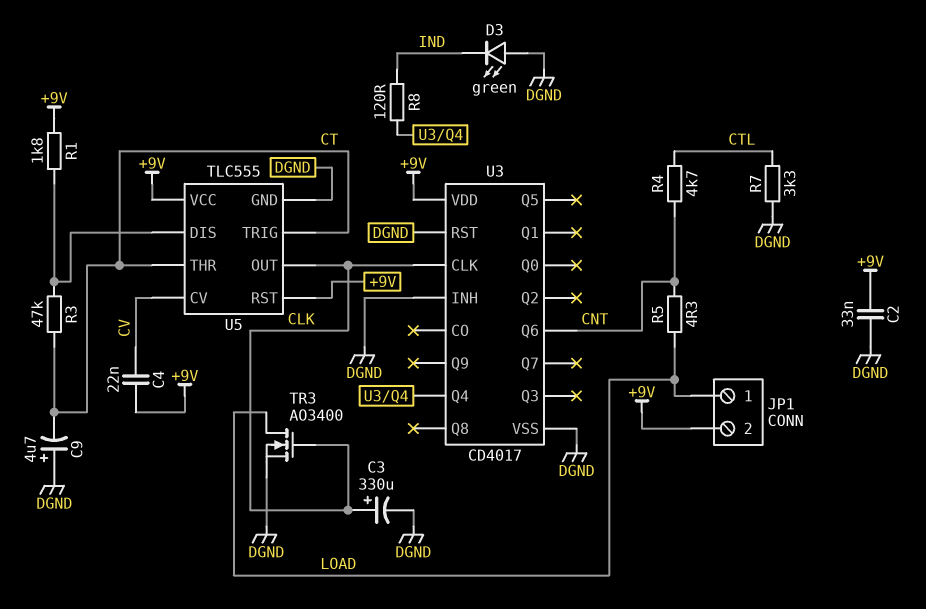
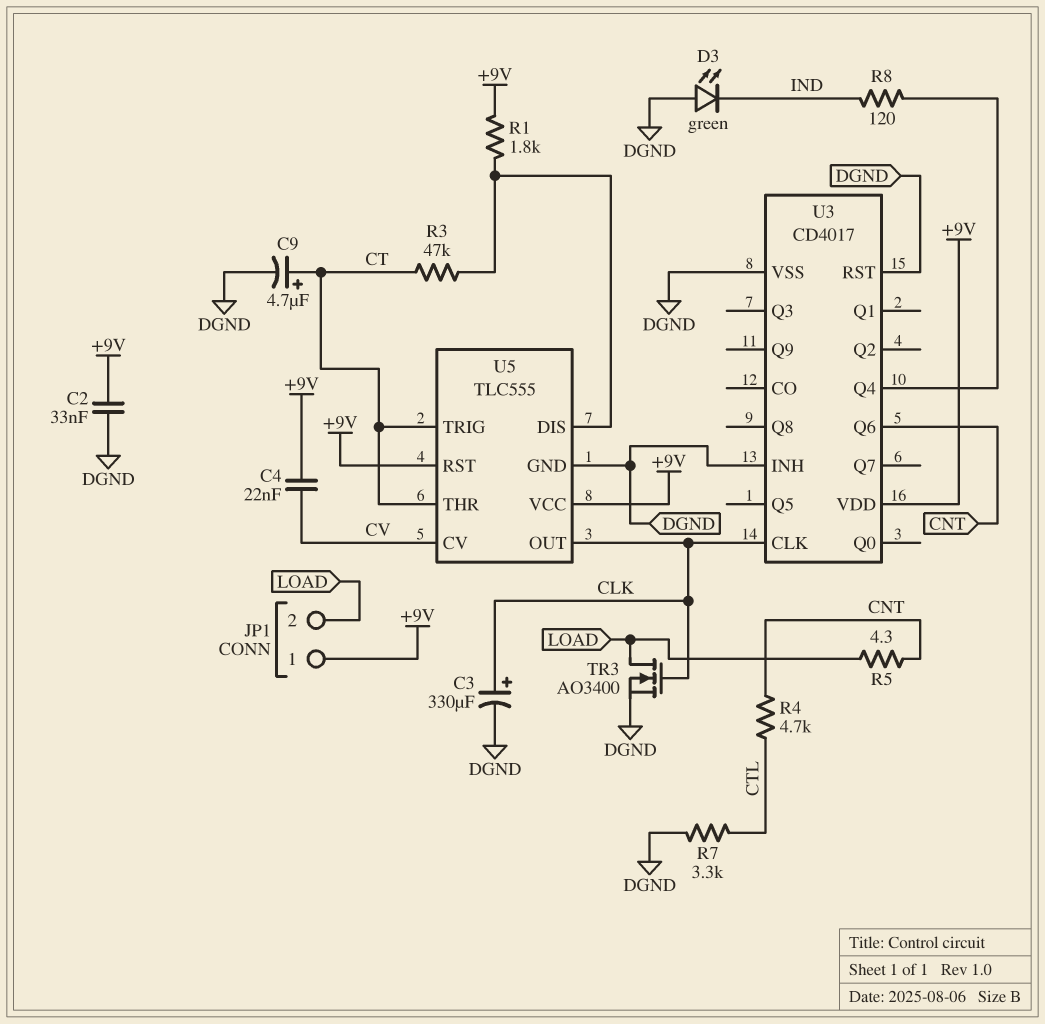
C9: 4.7uF (plus DGND, minus CT) -> 4.7uF (plus CT, minus DGND)
JP1 pin 1: LOAD -> +9V
JP1 pin 2: +9V -> LOAD

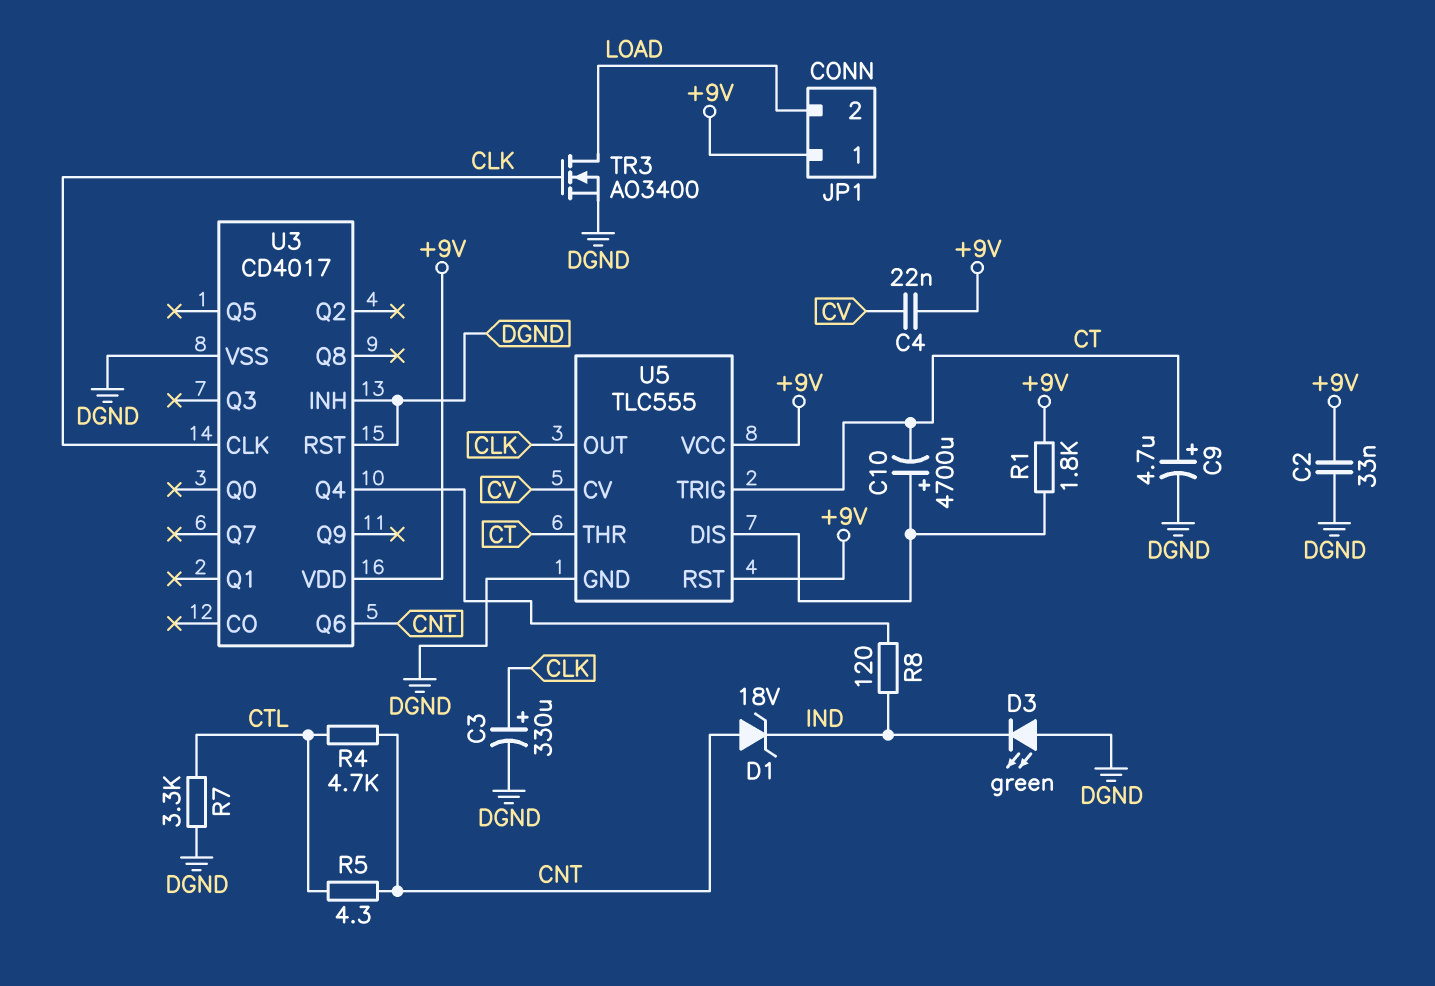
C10: none -> 4700uF (plus U5/DIS, minus CT)
D1: none -> zener 18V (A CNT, K IND)
R3: 47k (CT, U5/DIS) -> none
R5: 4.3 (CNT, LOAD) -> 4.3 (CNT, CTL)

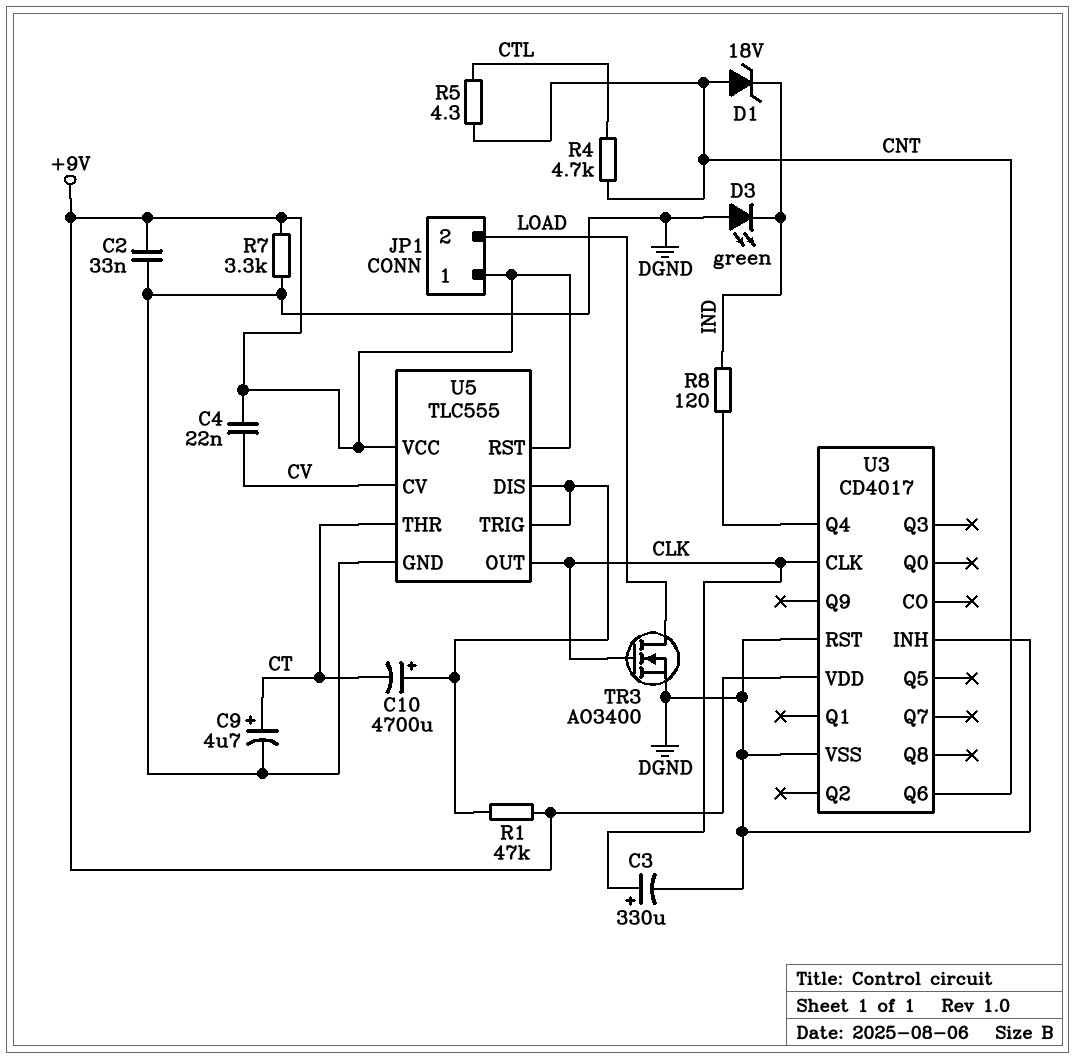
R1: 1.8k (+9V, U5/DIS) -> 47k (+9V, U5/DIS)
R7: 3.3k (CTL, DGND) -> 3.3k (+9V, DGND)
U5 pin TRIG: CT -> U5/DIS

